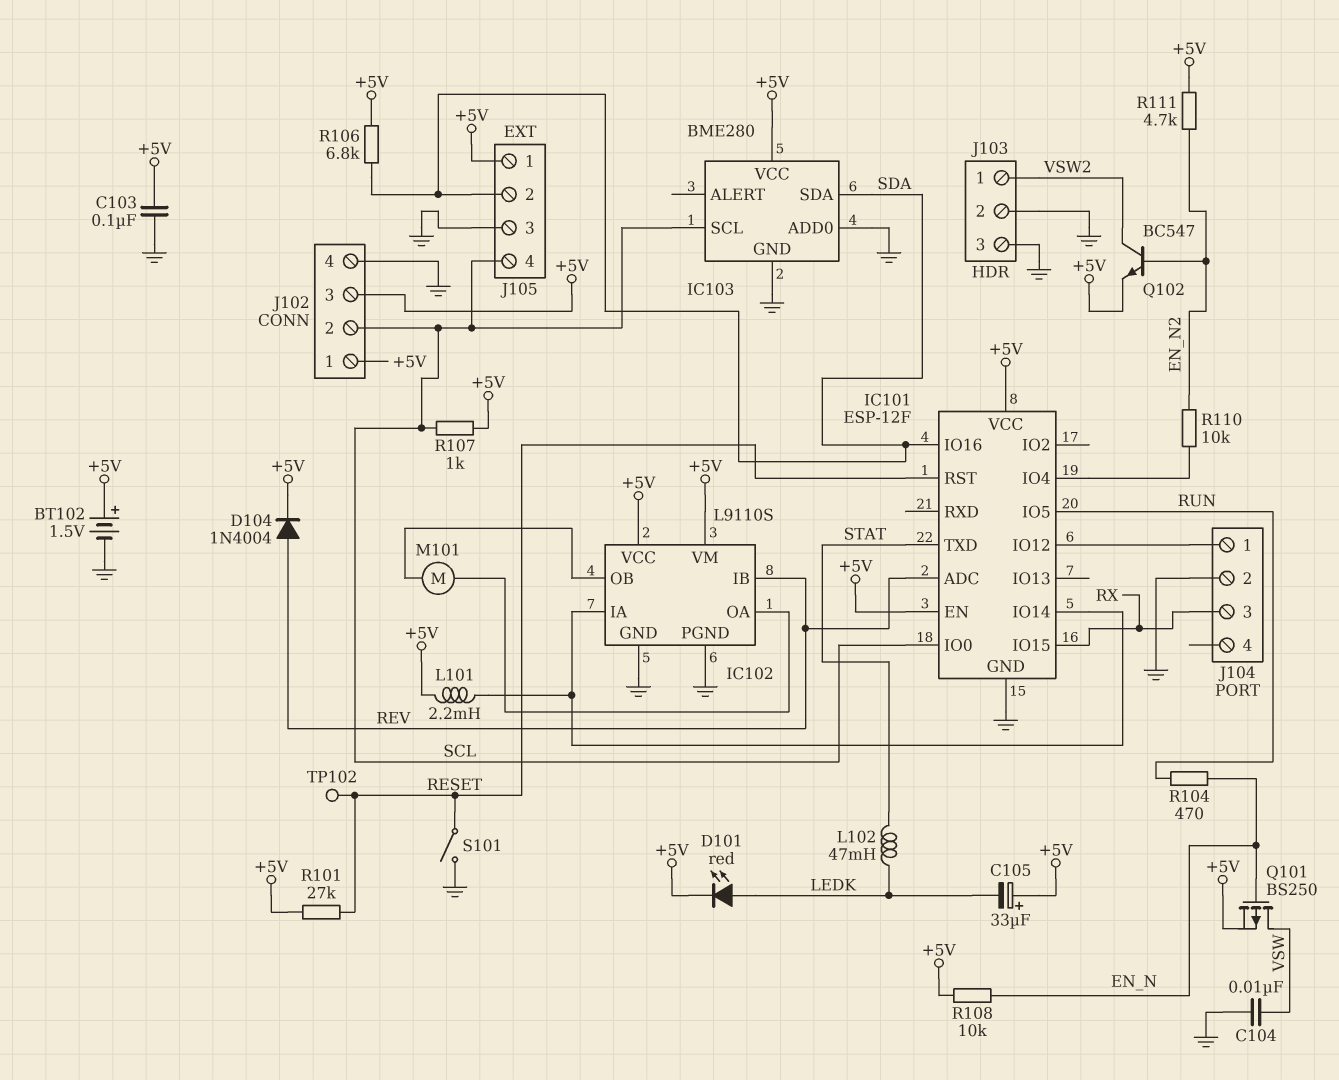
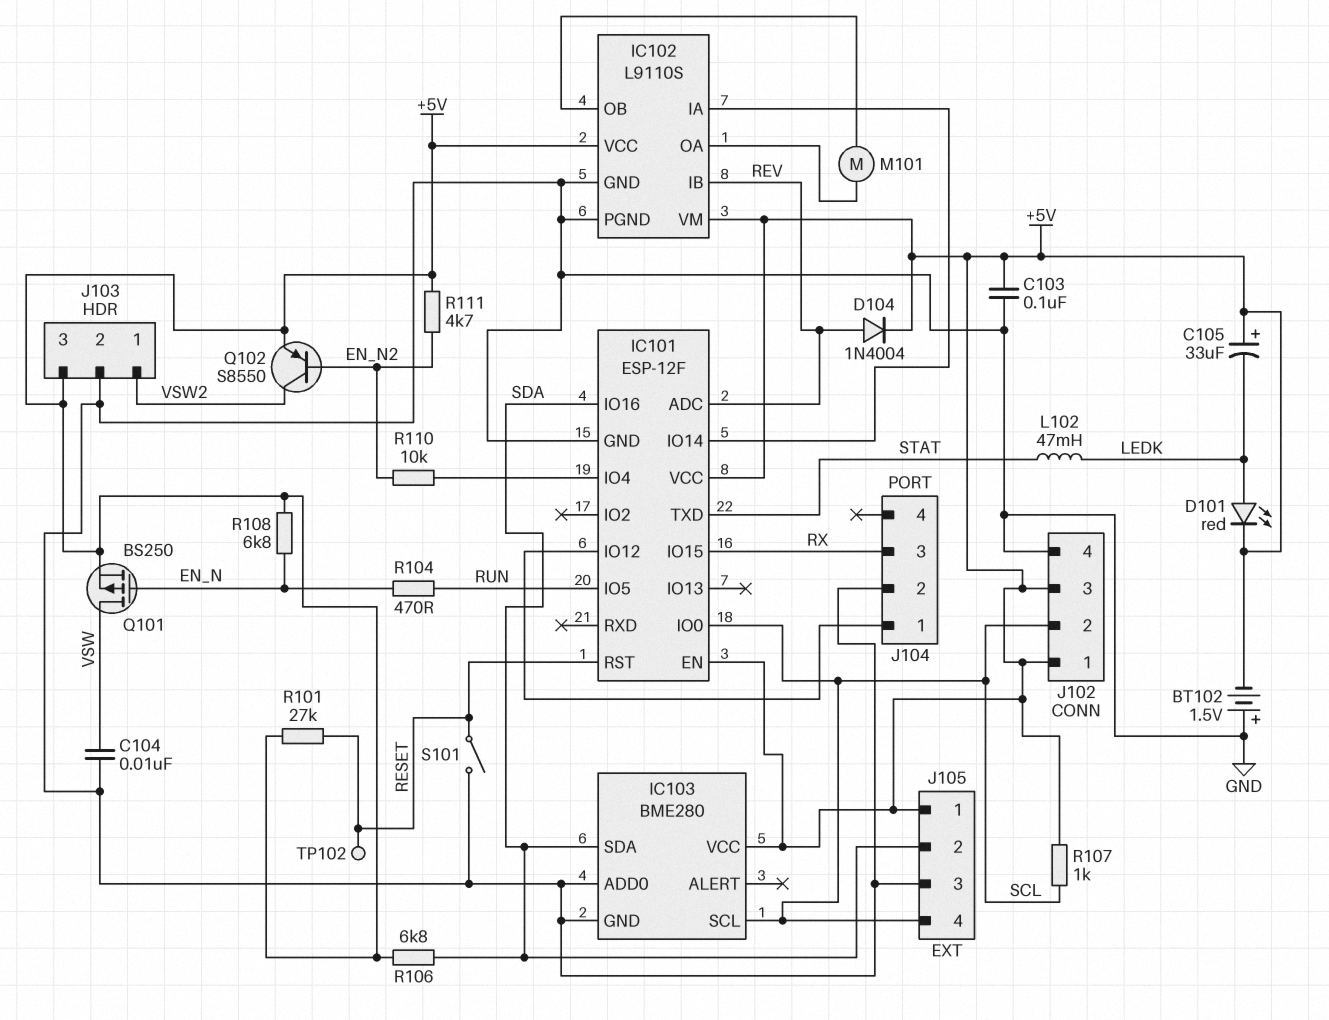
BT102: 1.5V (plus +5V, minus GND) -> 1.5V (plus GND, minus +5V)
J103 pin 3: GND -> +5V
L101: 2.2mH (+5V, IC101/IO14) -> none
Q102: NPN BC547 (B EN_N2, C VSW2, E +5V) -> PNP S8550 (B EN_N2, C VSW2, E +5V)
R108: 10k (+5V, EN_N) -> 6.8k (+5V, EN_N)

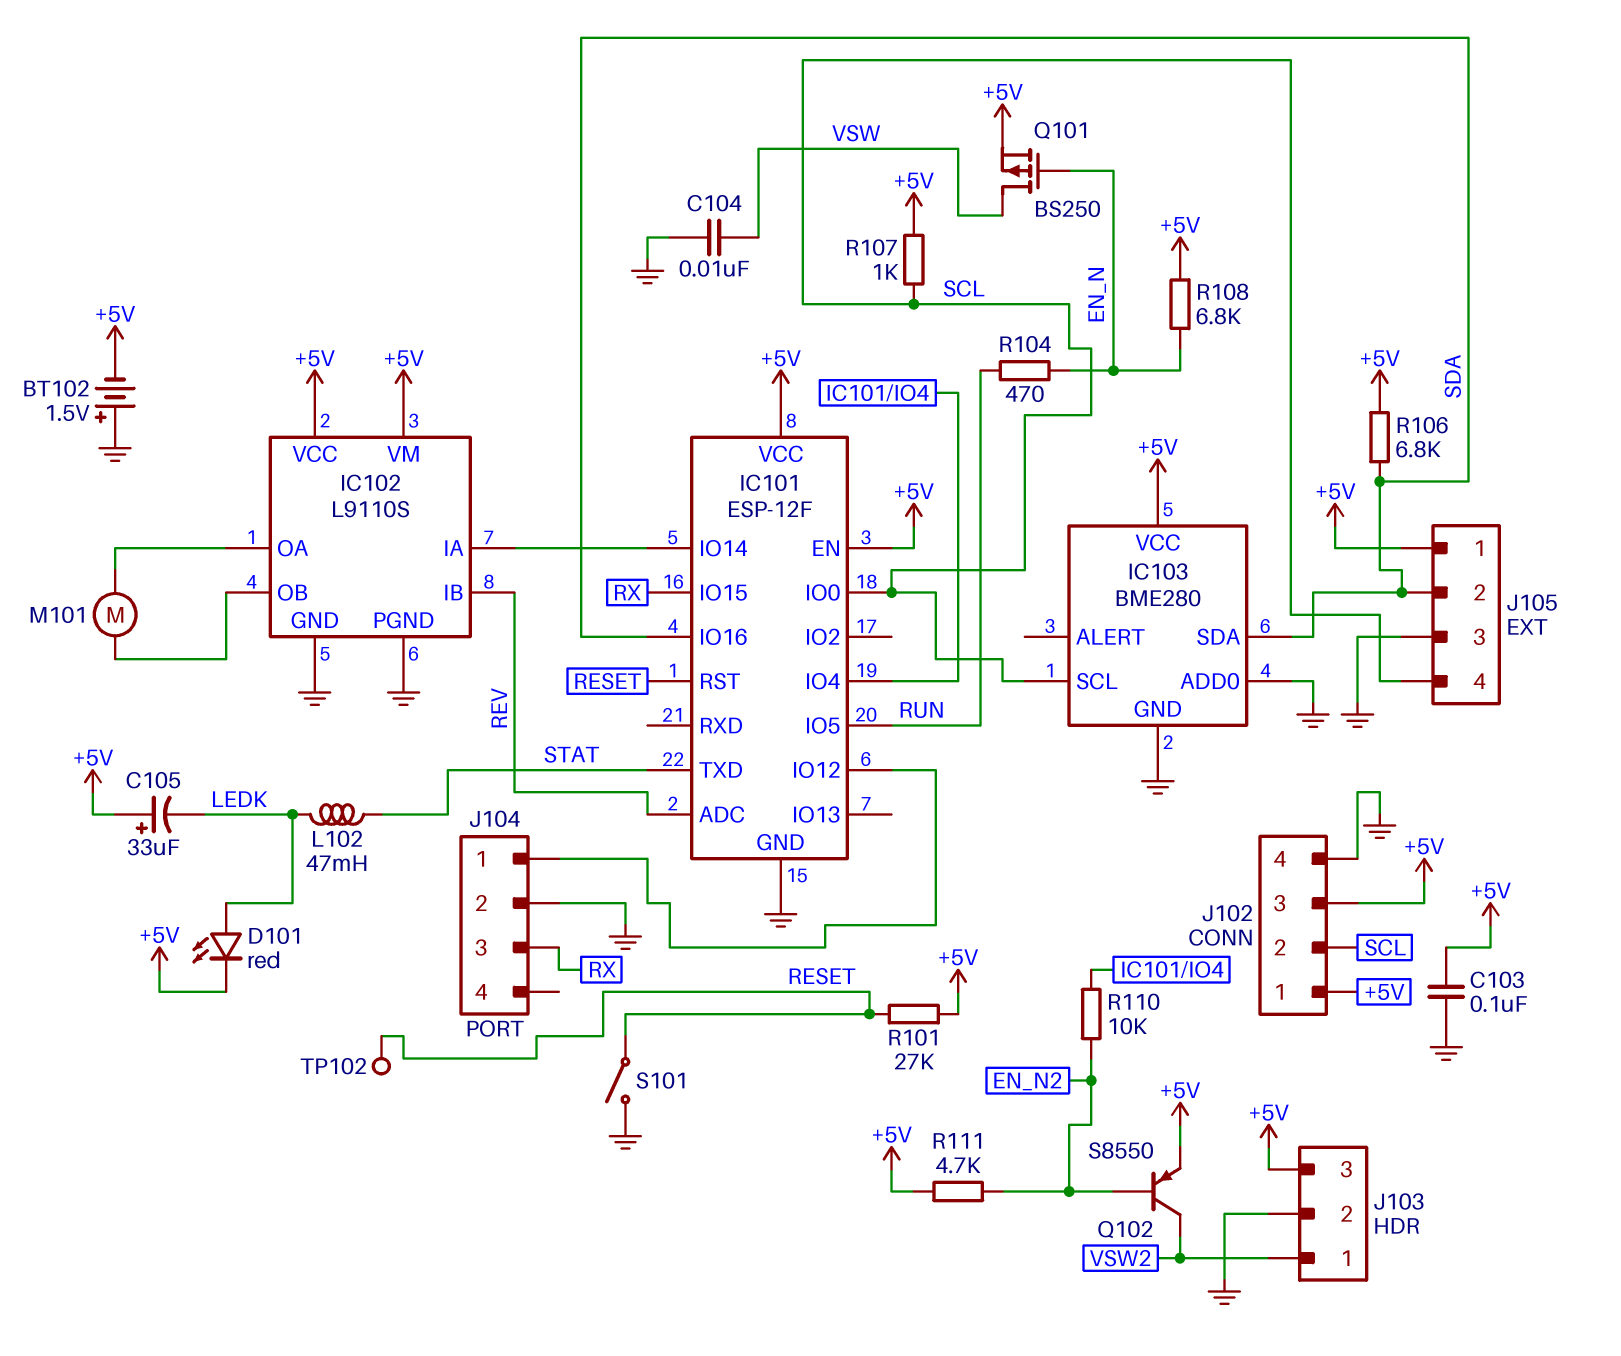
D104: diode 1N4004 (A REV, K +5V) -> none

